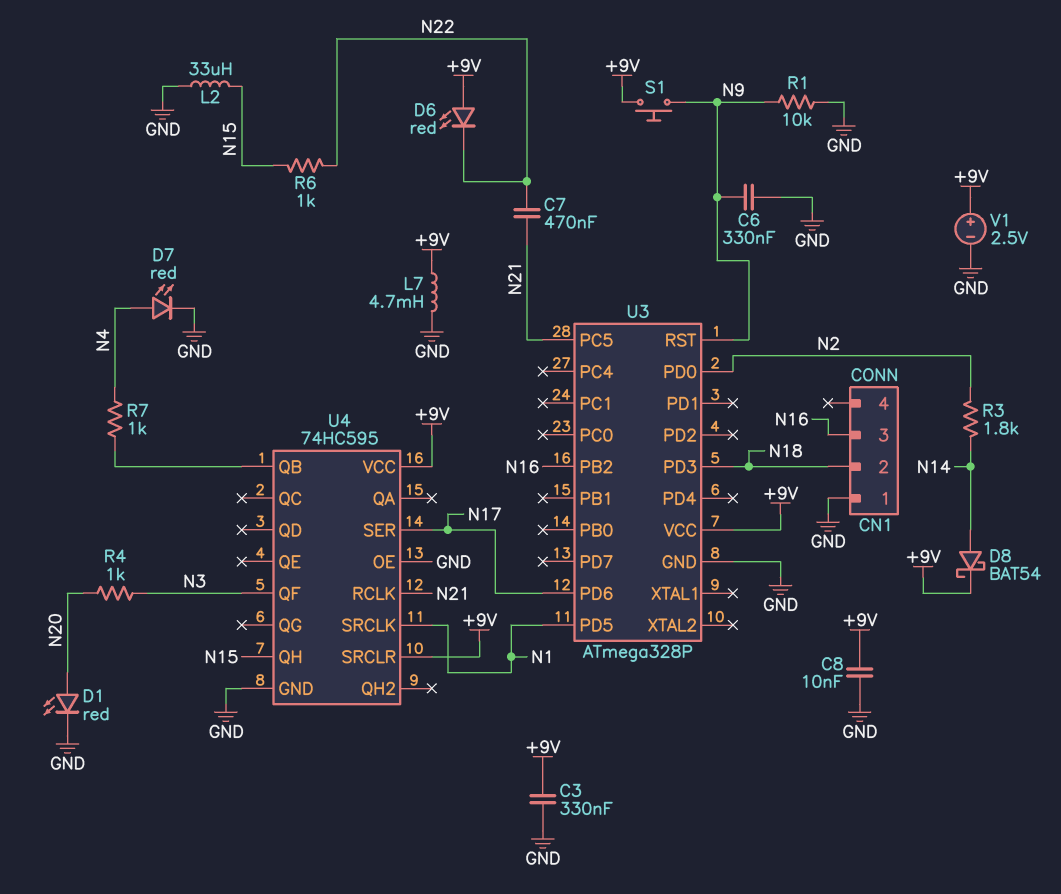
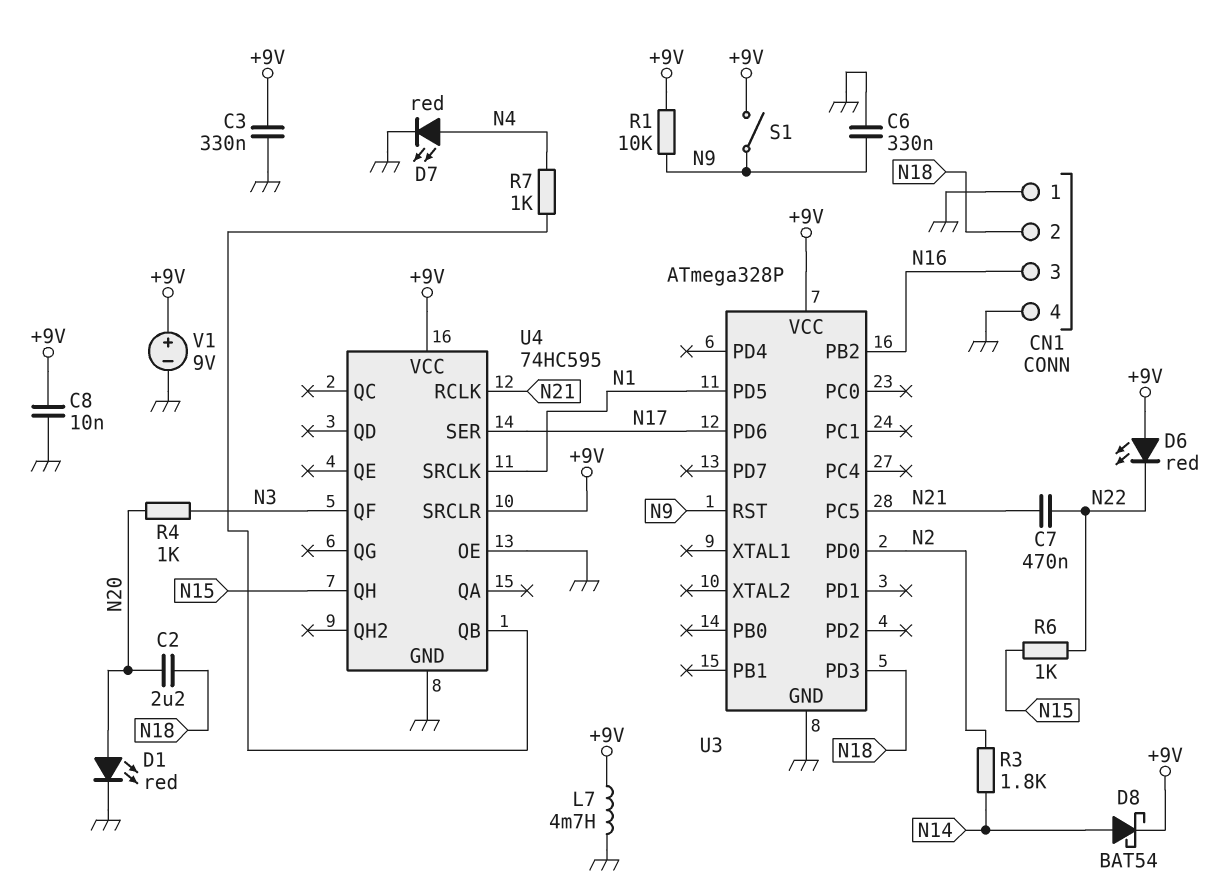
C2: none -> 2.2uF (N18, N20)
CN1 pin 4: none -> GND
L2: 33uH (GND, N15) -> none
R1: 10k (GND, N9) -> 10k (+9V, N9)
S1: button (+9V, N9) -> switch (+9V, N9)
V1: 2.5V (plus +9V, minus GND) -> 9V (plus +9V, minus GND)

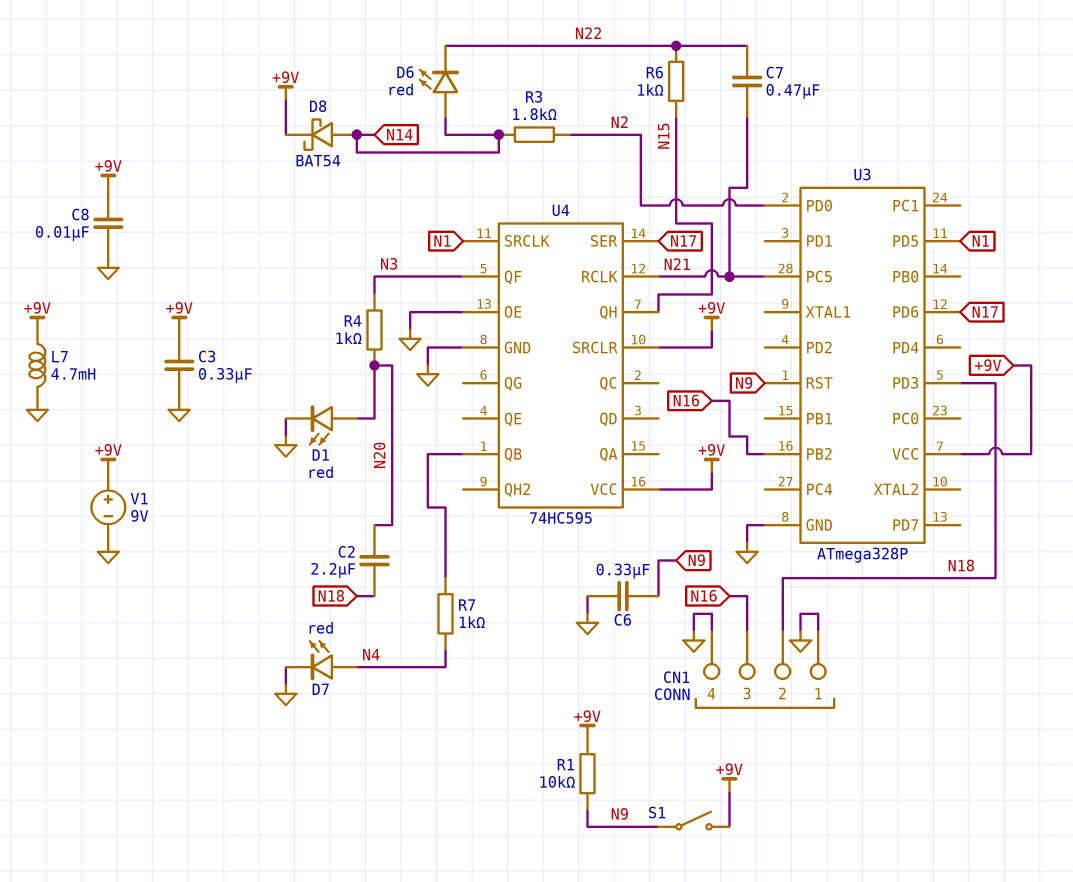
D6: LED red (A +9V, K N22) -> LED red (A N14, K N22)

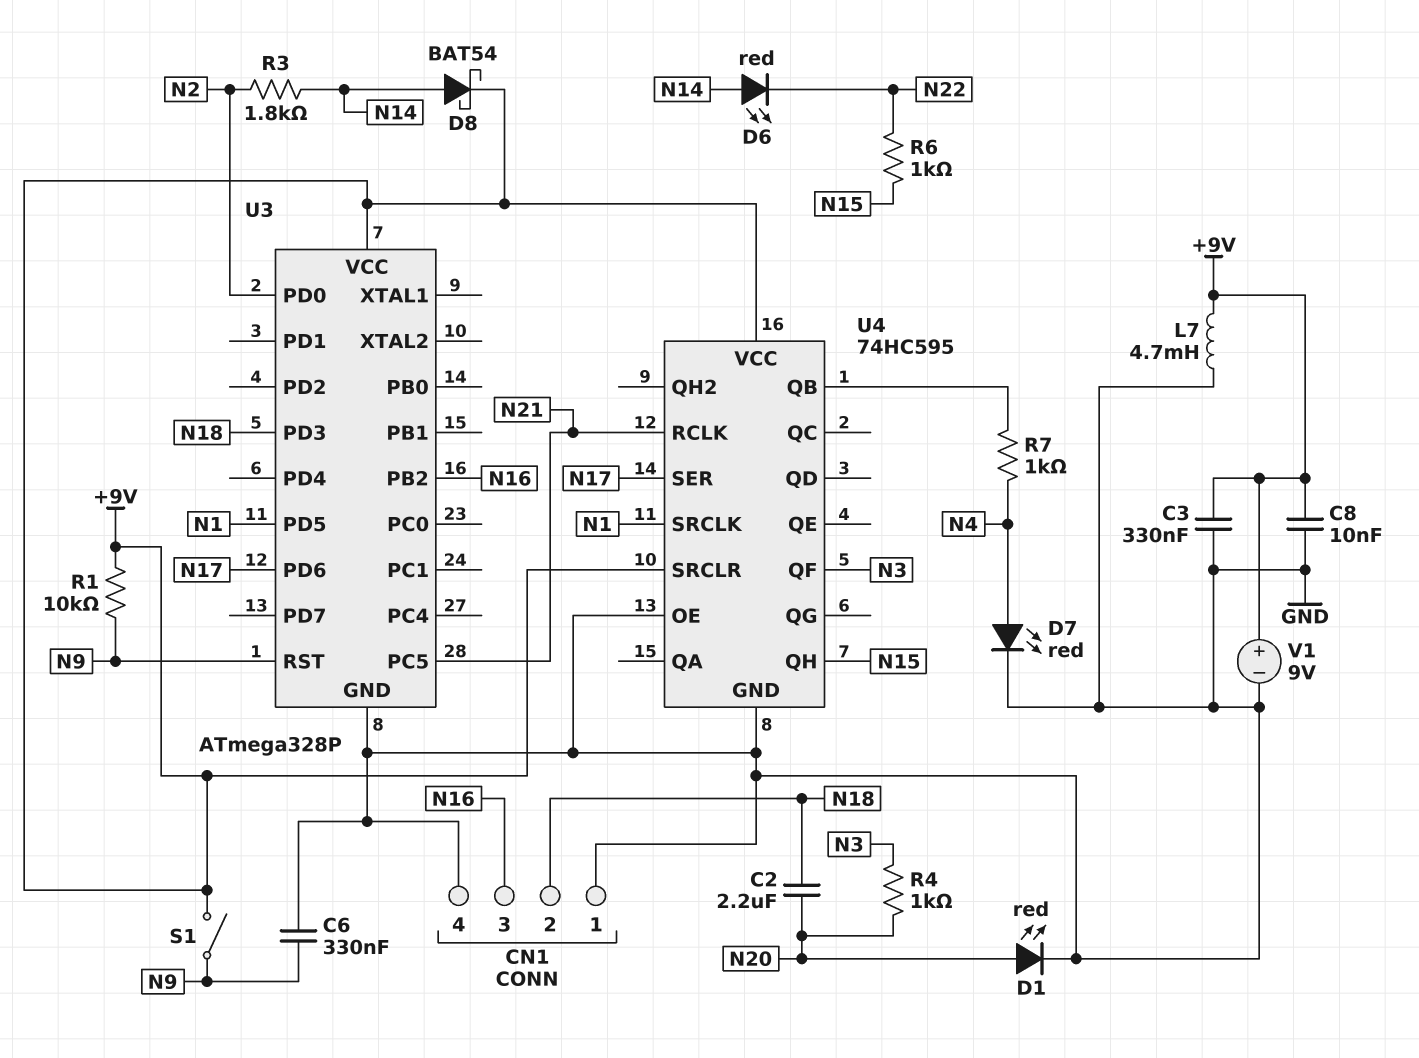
C7: 470nF (N21, N22) -> none

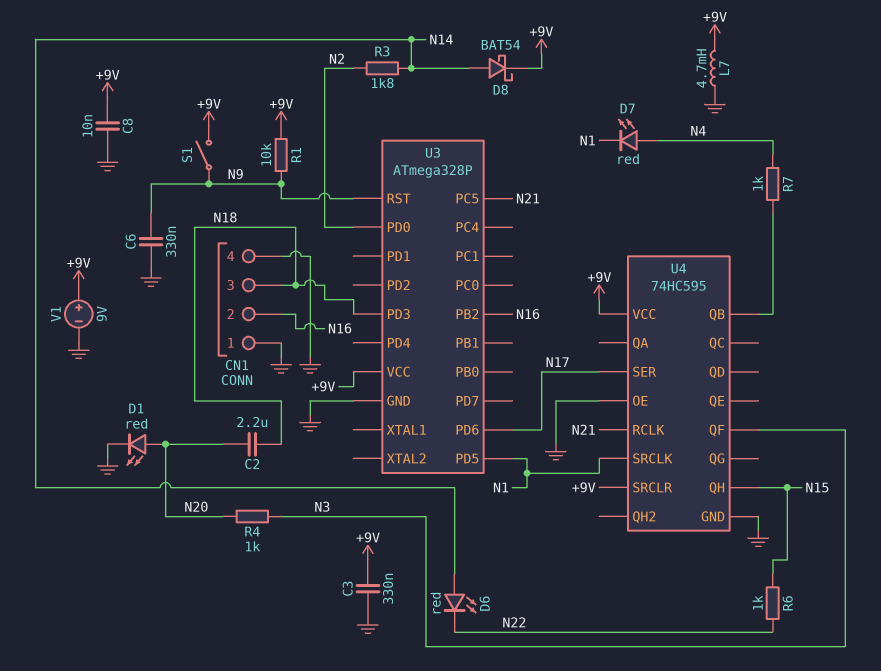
CN1 pin 2: N18 -> N16
CN1 pin 3: N16 -> N18
D7: LED red (A N4, K GND) -> LED red (A N4, K N1)

